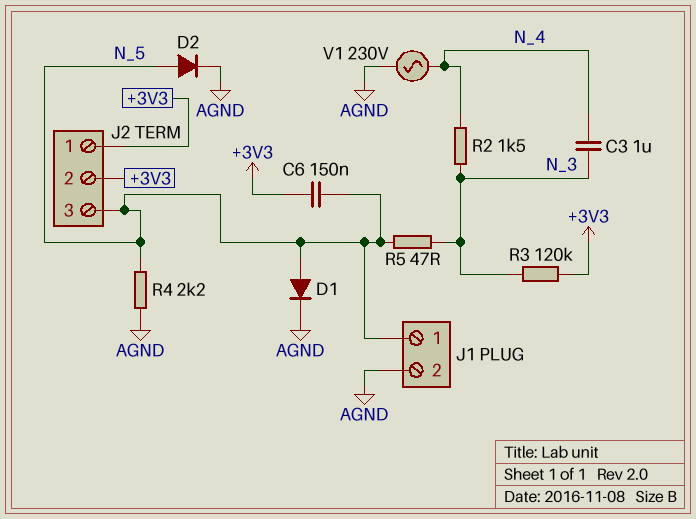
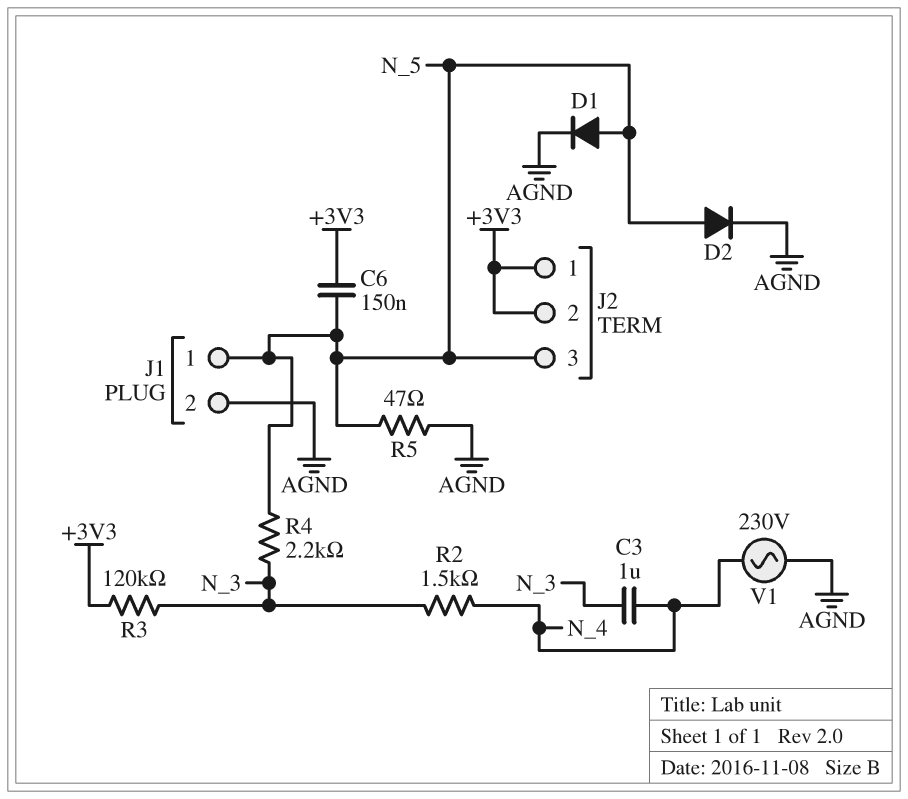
R4: 2.2k (AGND, N_5) -> 2.2k (N_3, N_5)
R5: 47 (N_3, N_5) -> 47 (AGND, N_5)

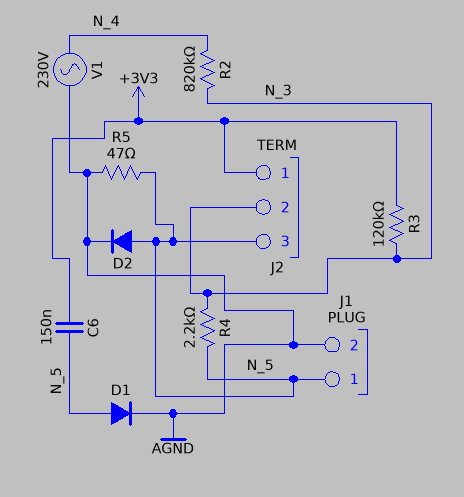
C3: 1uF (N_3, N_4) -> none
J2 pin 2: +3V3 -> N_3
R2: 1.5k (N_3, N_4) -> 820k (N_3, N_4)

